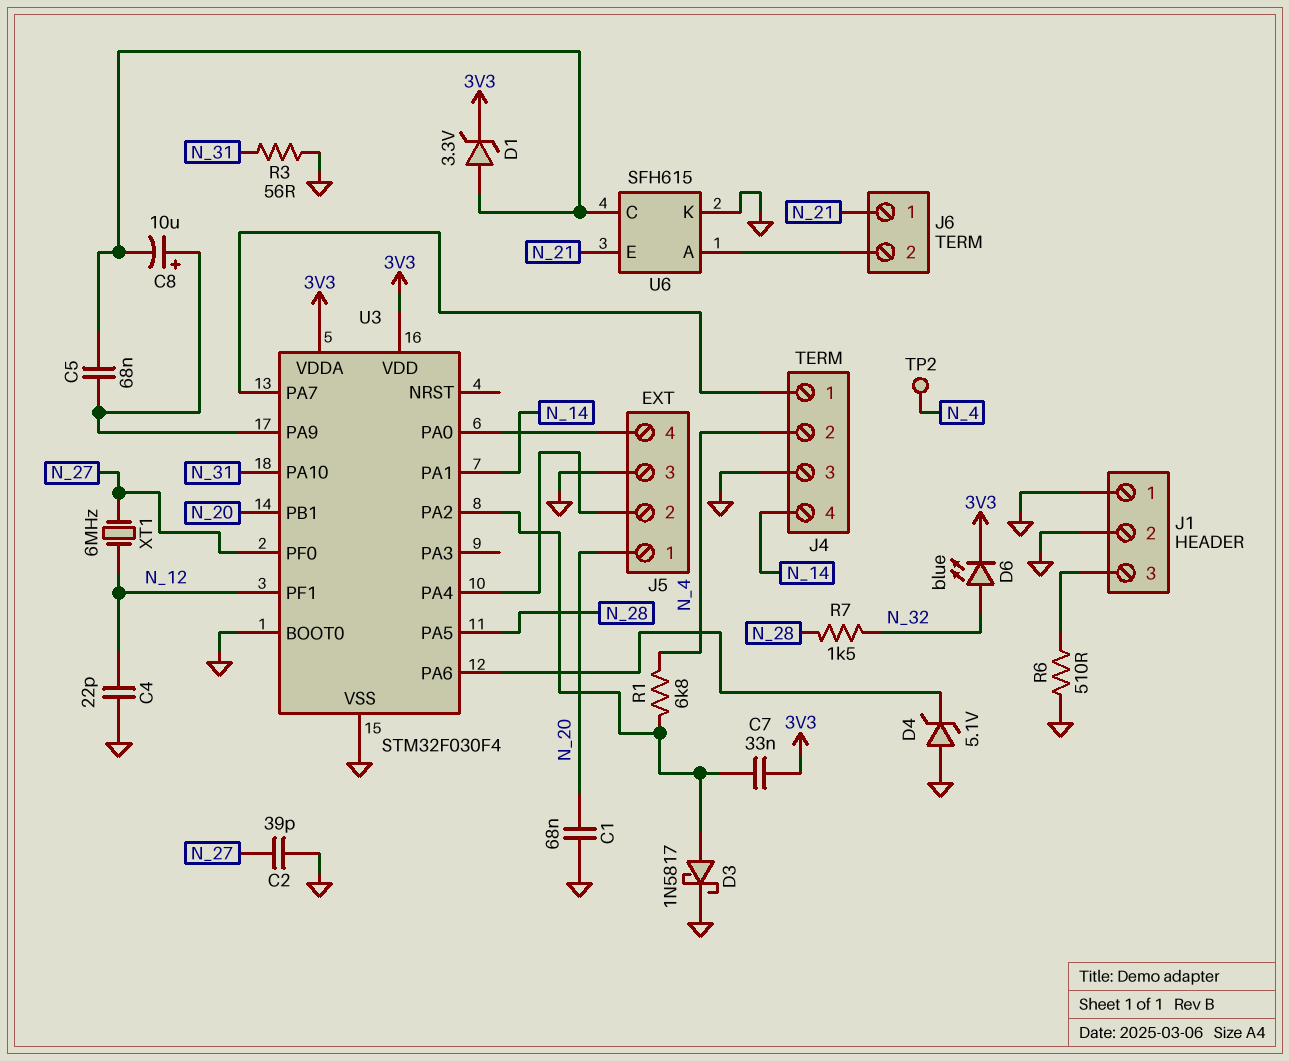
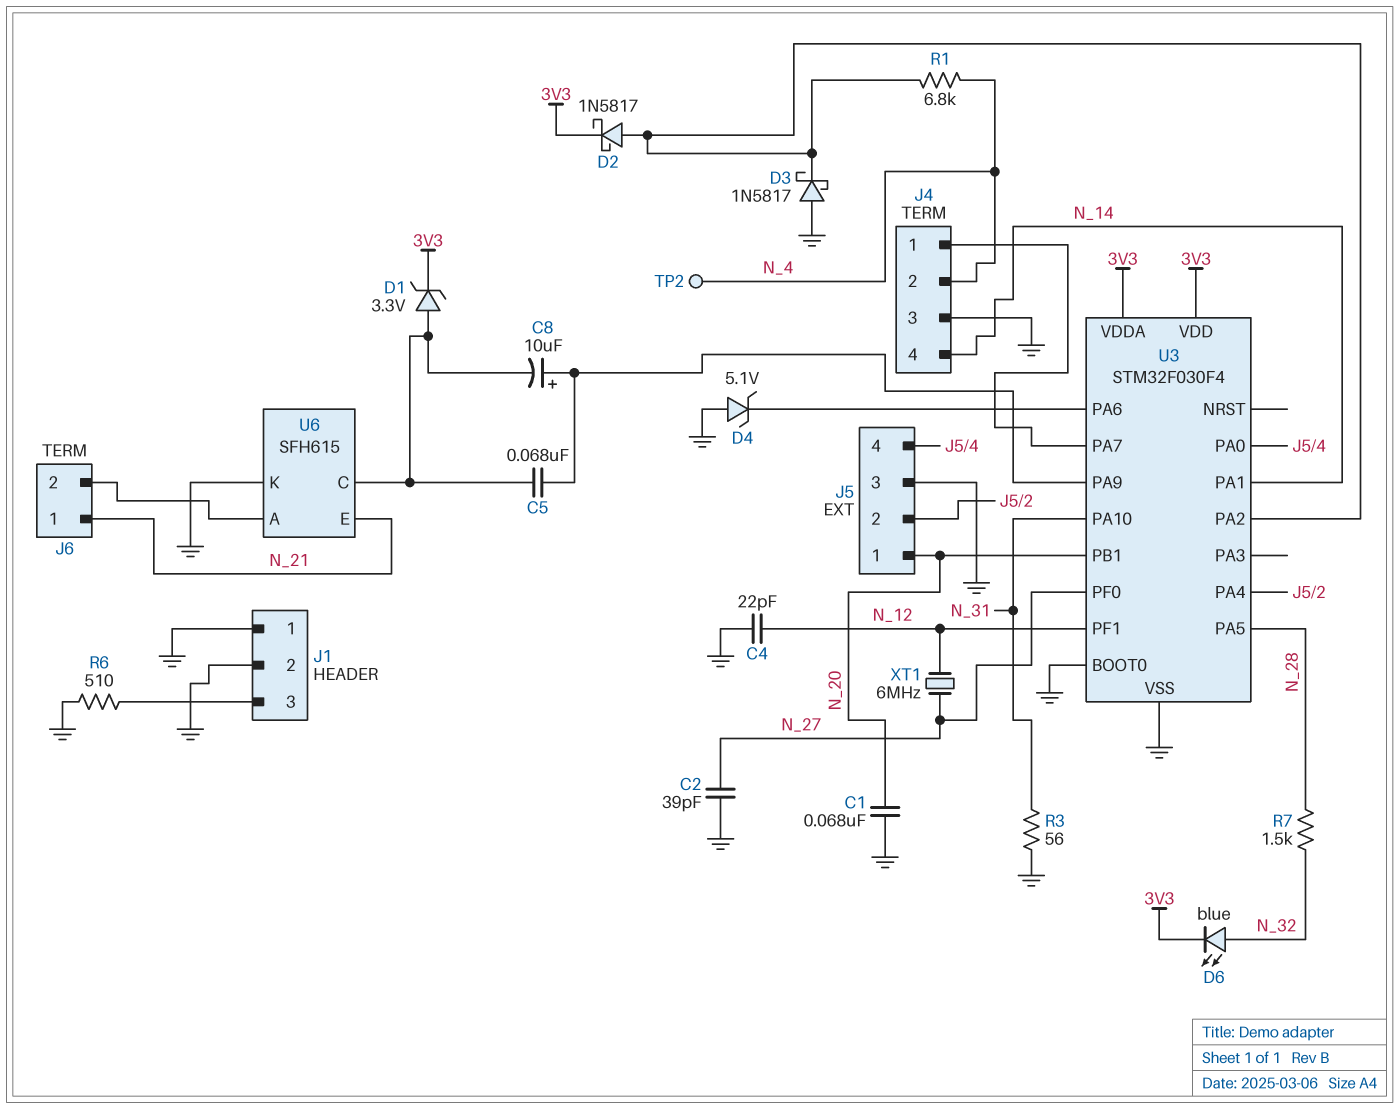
C7: 33nF (3V3, U3/PA2) -> none
D2: none -> schottky 1N5817 (A U3/PA2, K 3V3)
D3: schottky 1N5817 (A U3/PA2, K GND) -> schottky 1N5817 (A GND, K U3/PA2)

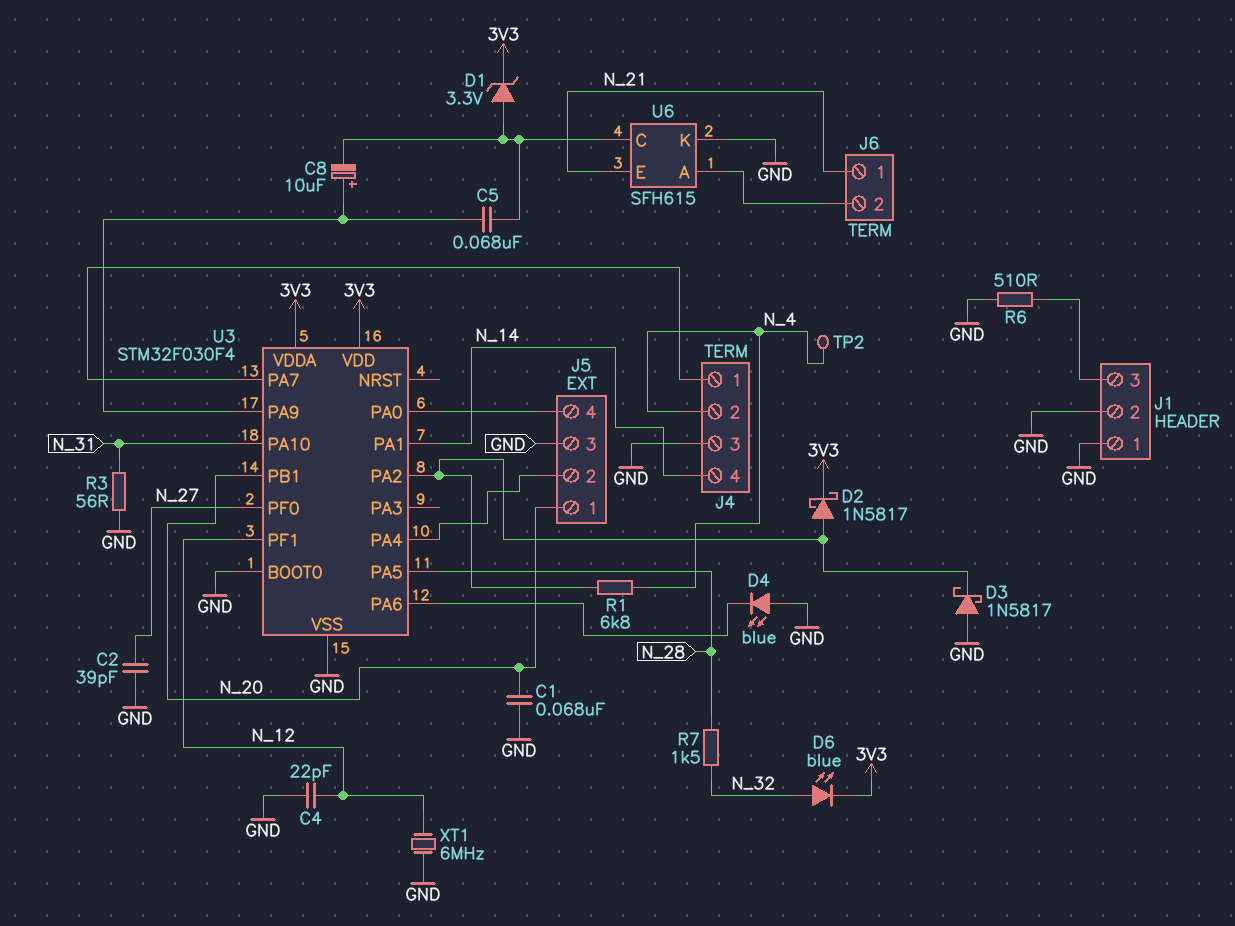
D4: zener 5.1V (A GND, K U3/PA6) -> LED blue (A GND, K U3/PA6)
XT1: 6MHz (N_12, N_27) -> 6MHz (GND, N_12)

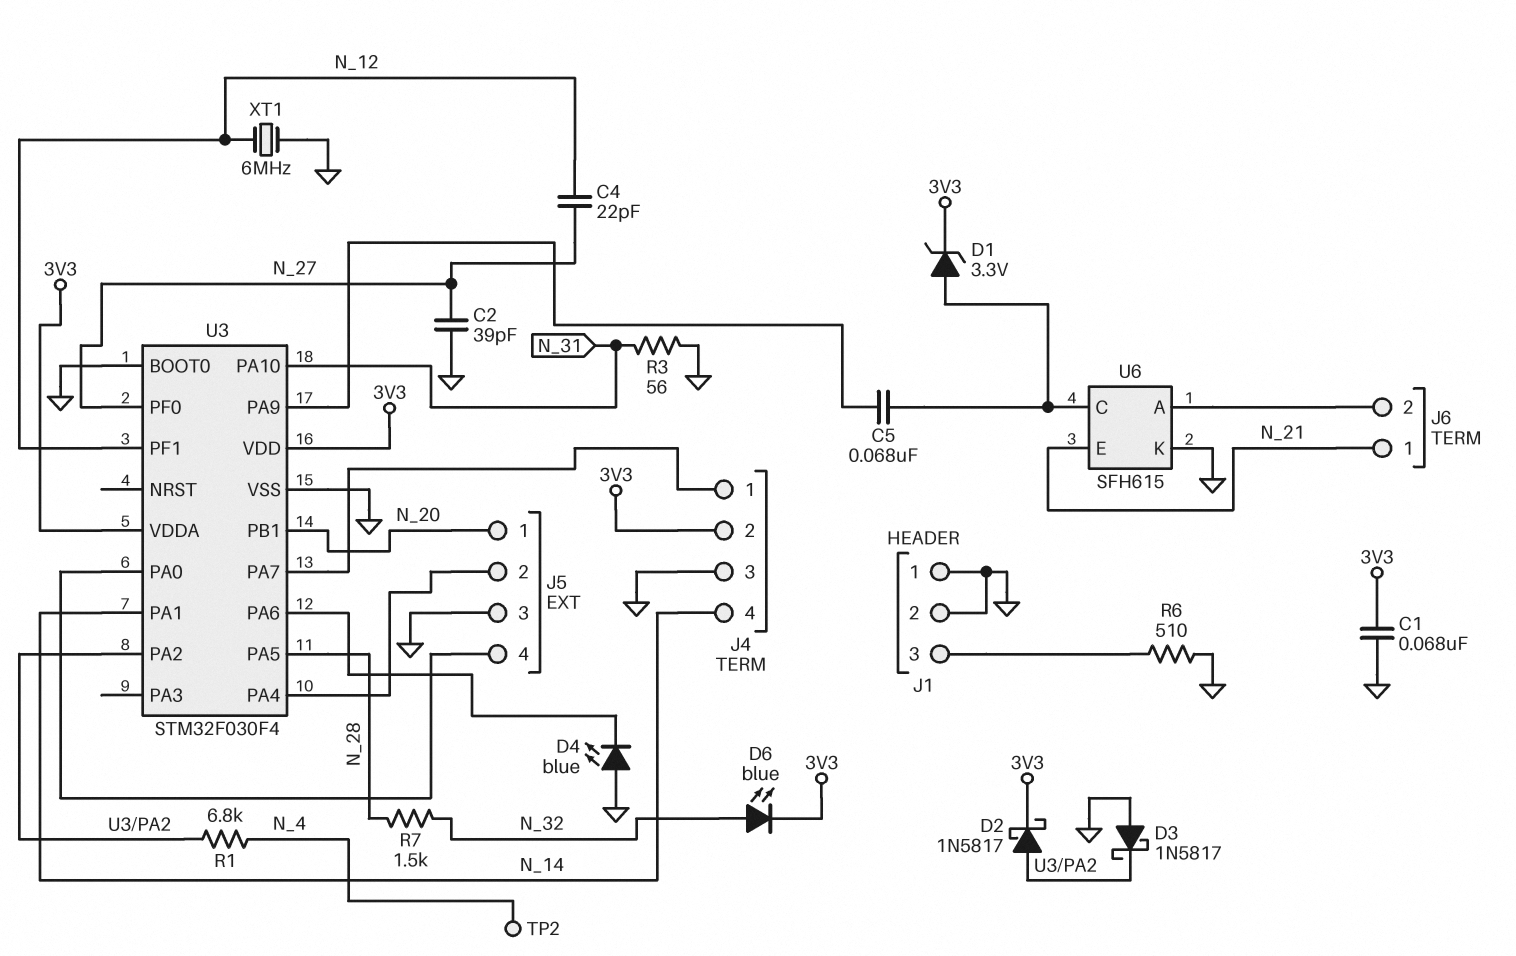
C1: 68nF (GND, N_20) -> 68nF (3V3, GND)
C4: 22pF (GND, N_12) -> 22pF (N_12, N_27)
C8: 10uF (plus U3/PA9, minus U6/C) -> none
J4 pin 2: N_4 -> 3V3

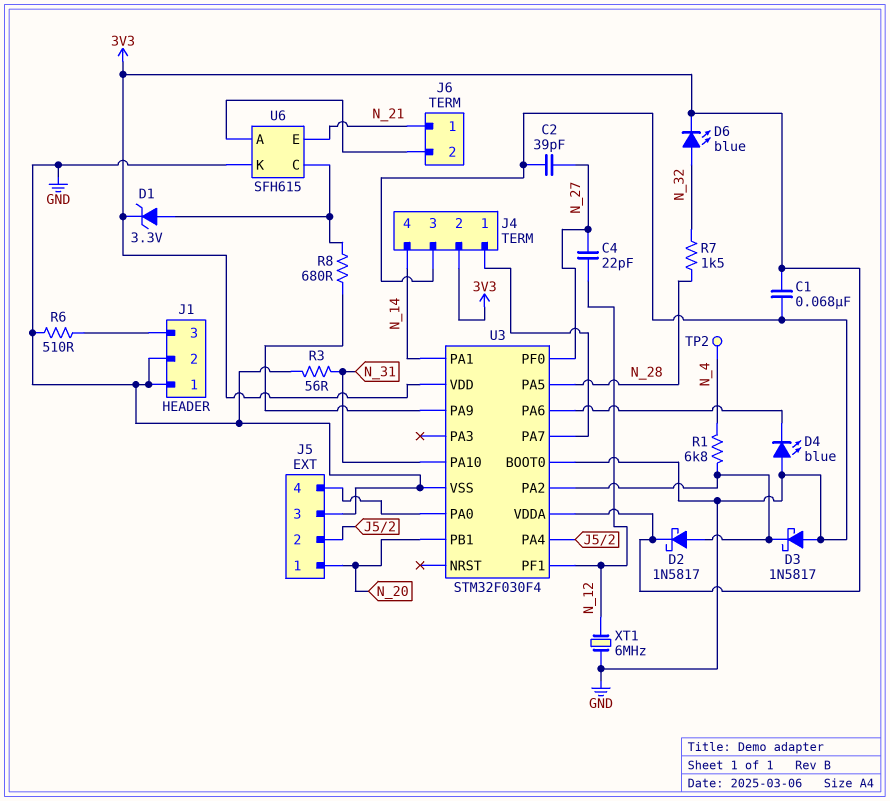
C5: 68nF (U3/PA9, U6/C) -> none
R8: none -> 680 (U3/PA9, U6/C)

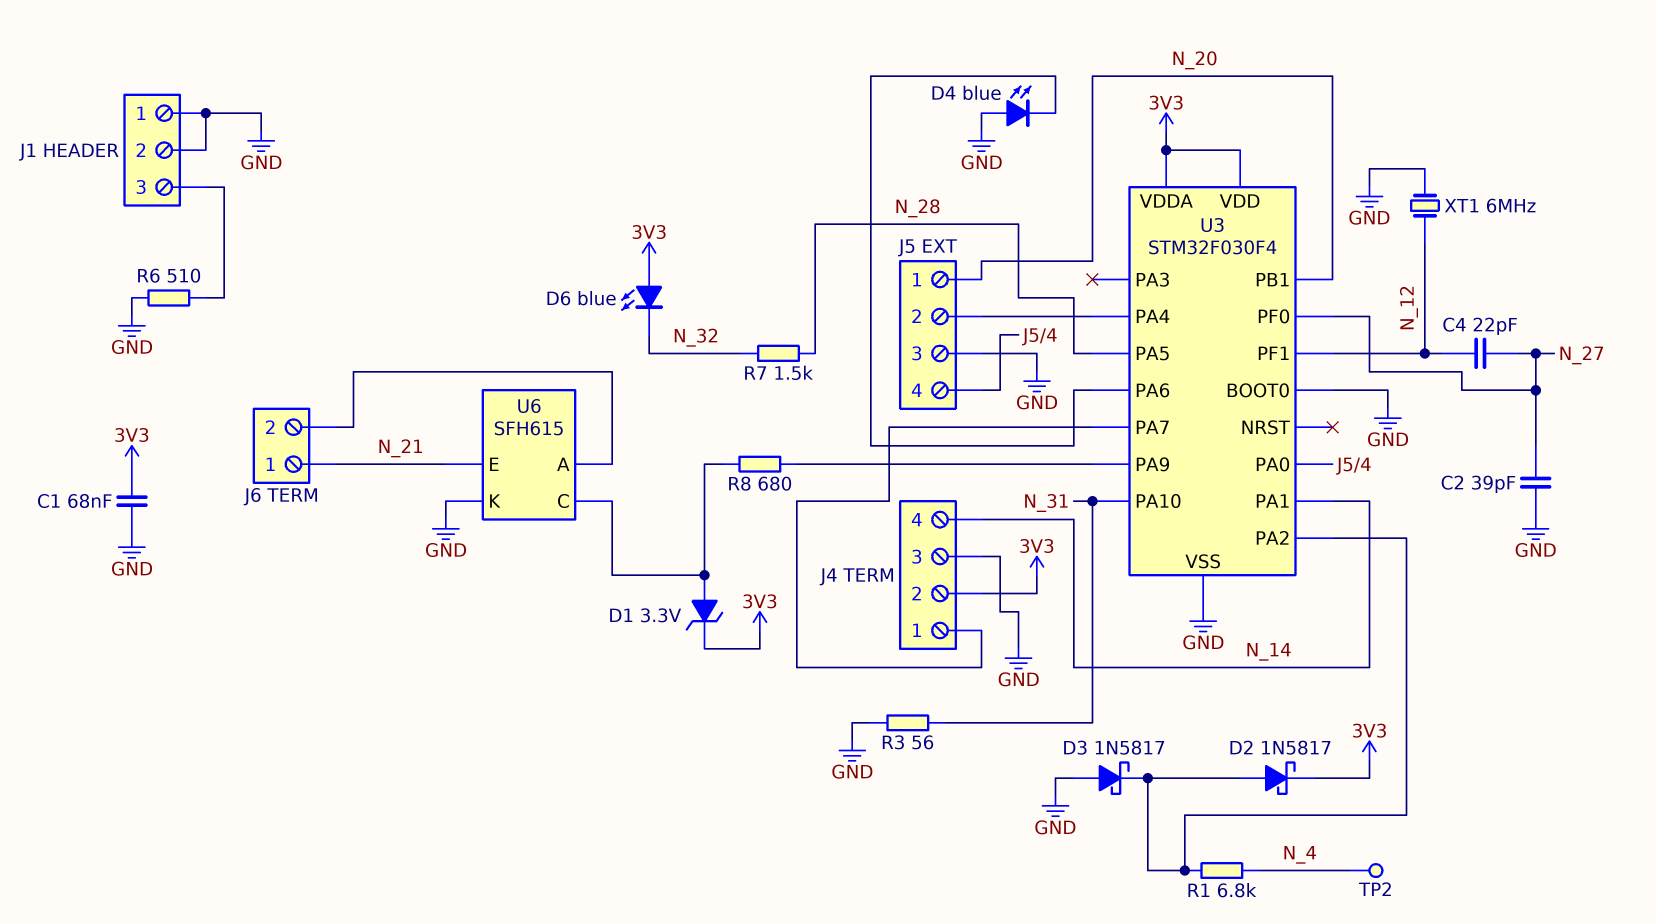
D6: LED blue (A N_32, K 3V3) -> LED blue (A 3V3, K N_32)

